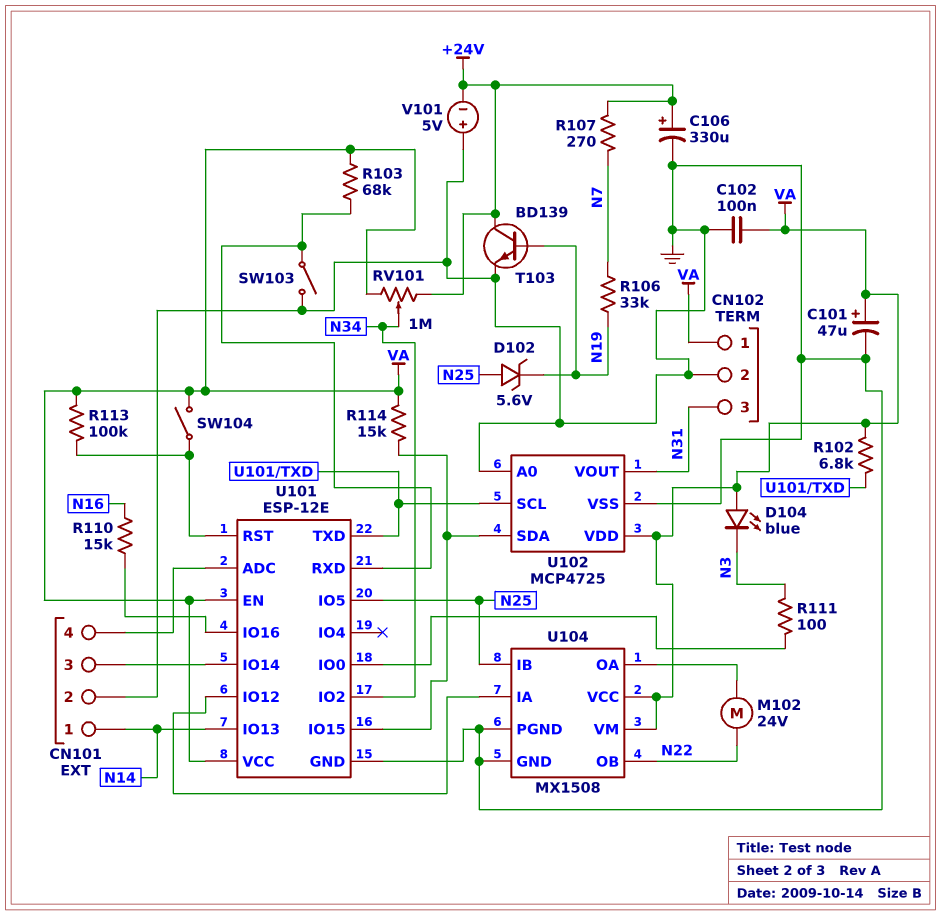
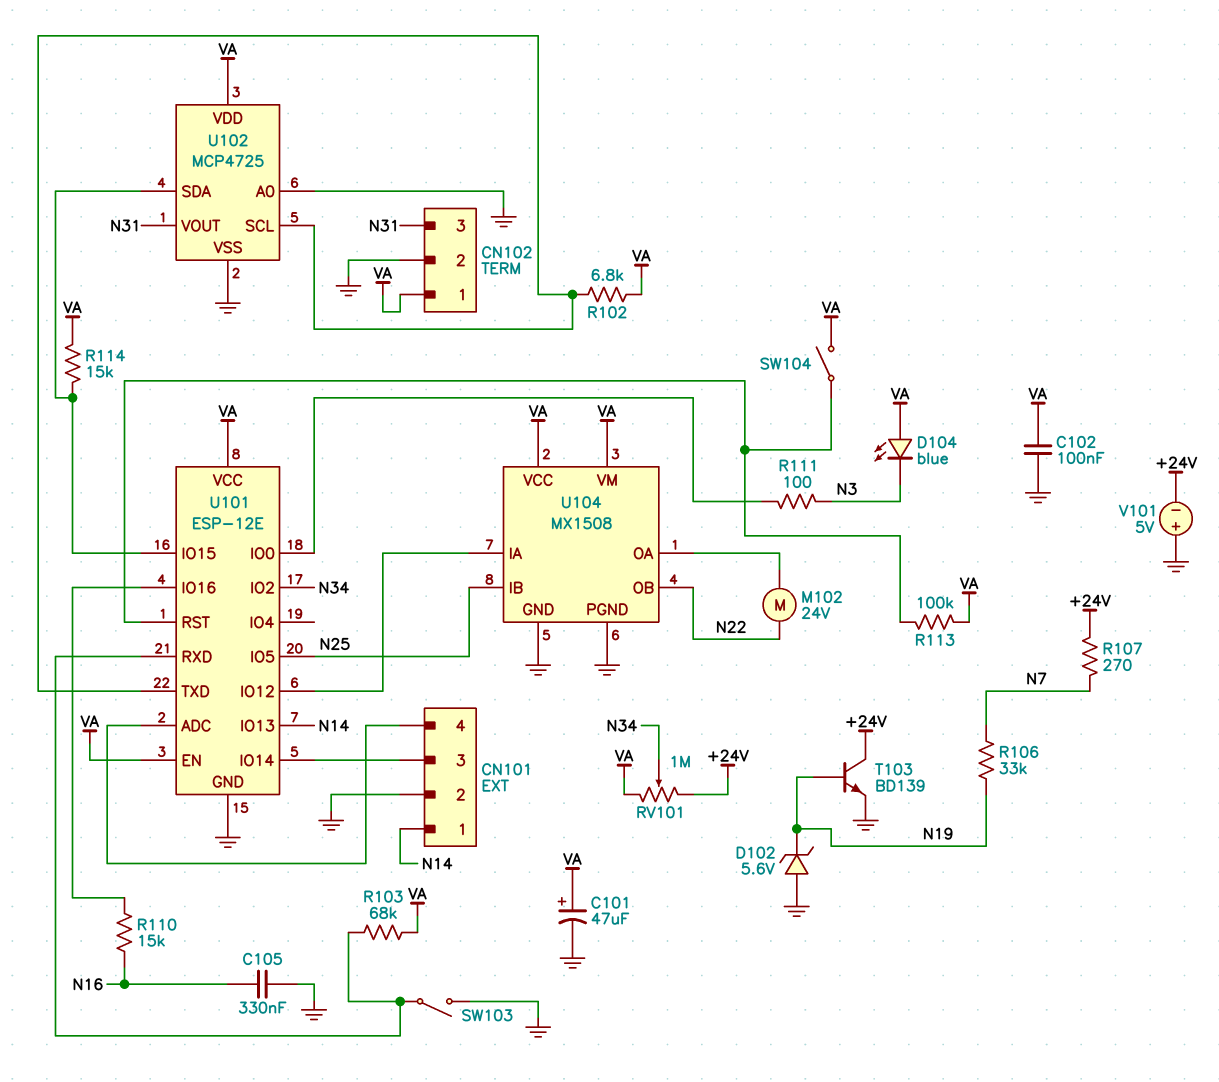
C105: none -> 330nF (GND, N16)
C106: 330uF (plus +24V, minus GND) -> none
D102: zener 5.6V (A N25, K N19) -> zener 5.6V (A GND, K N19)

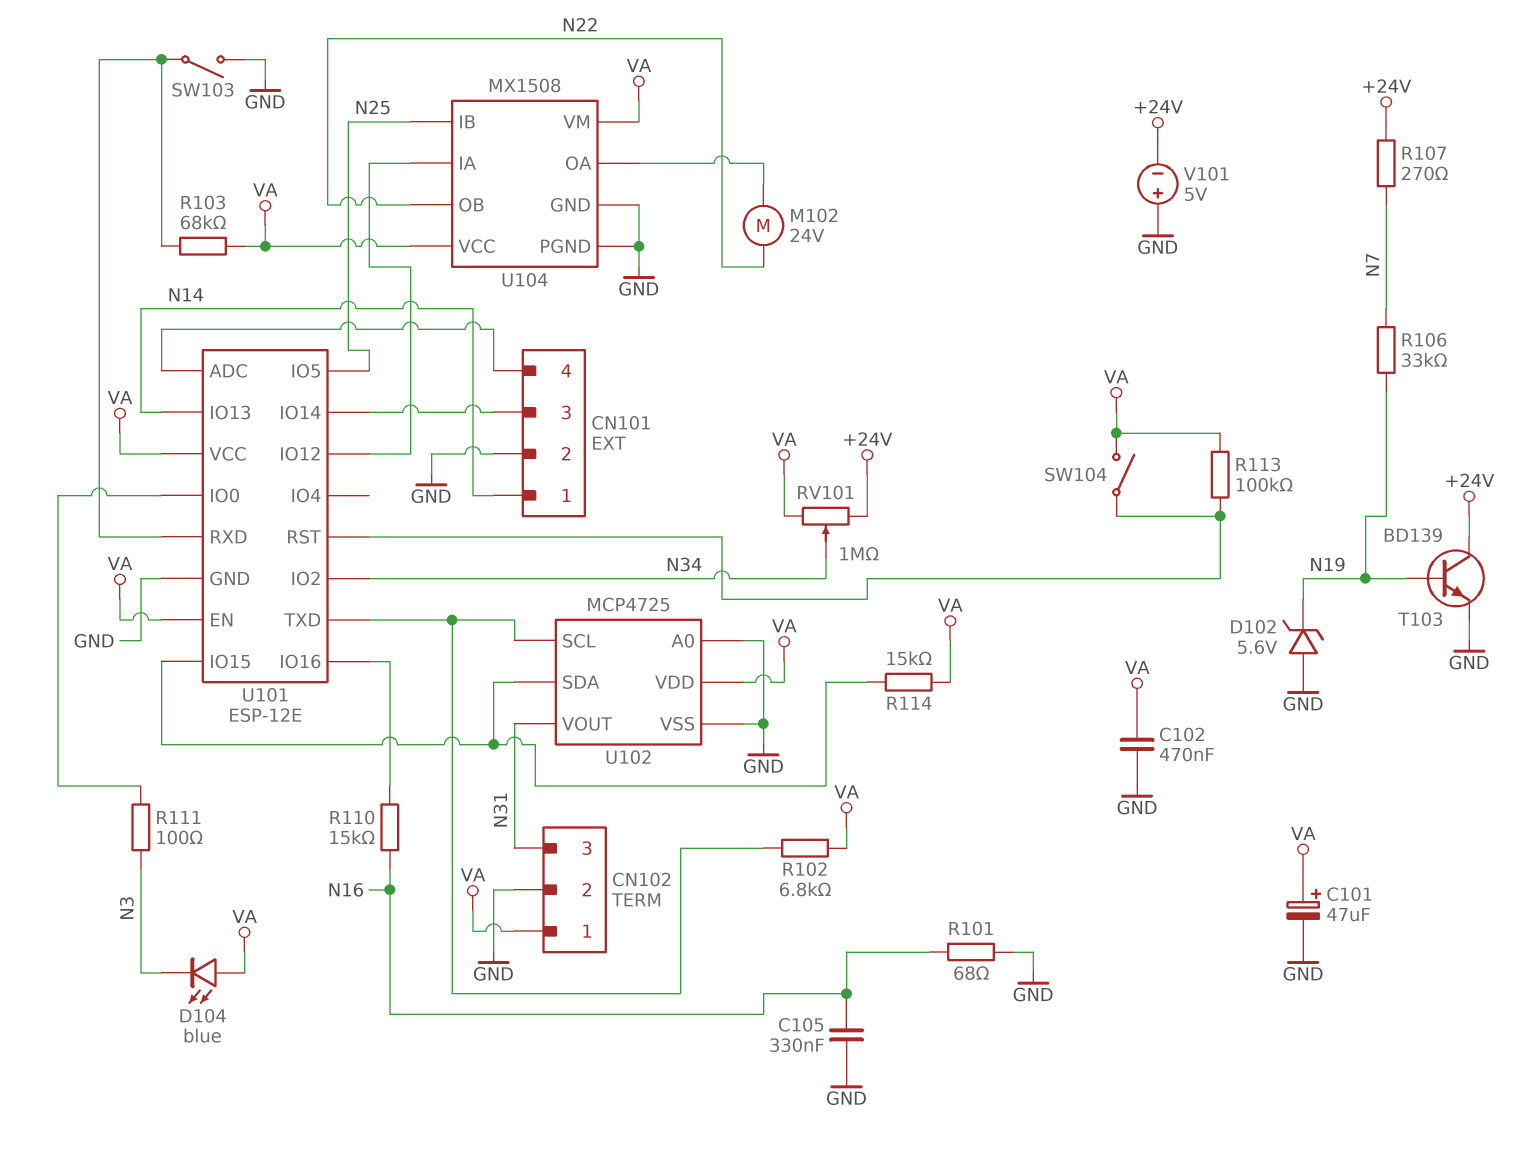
C102: 100nF (GND, VA) -> 470nF (GND, VA)
R101: none -> 68 (GND, N16)

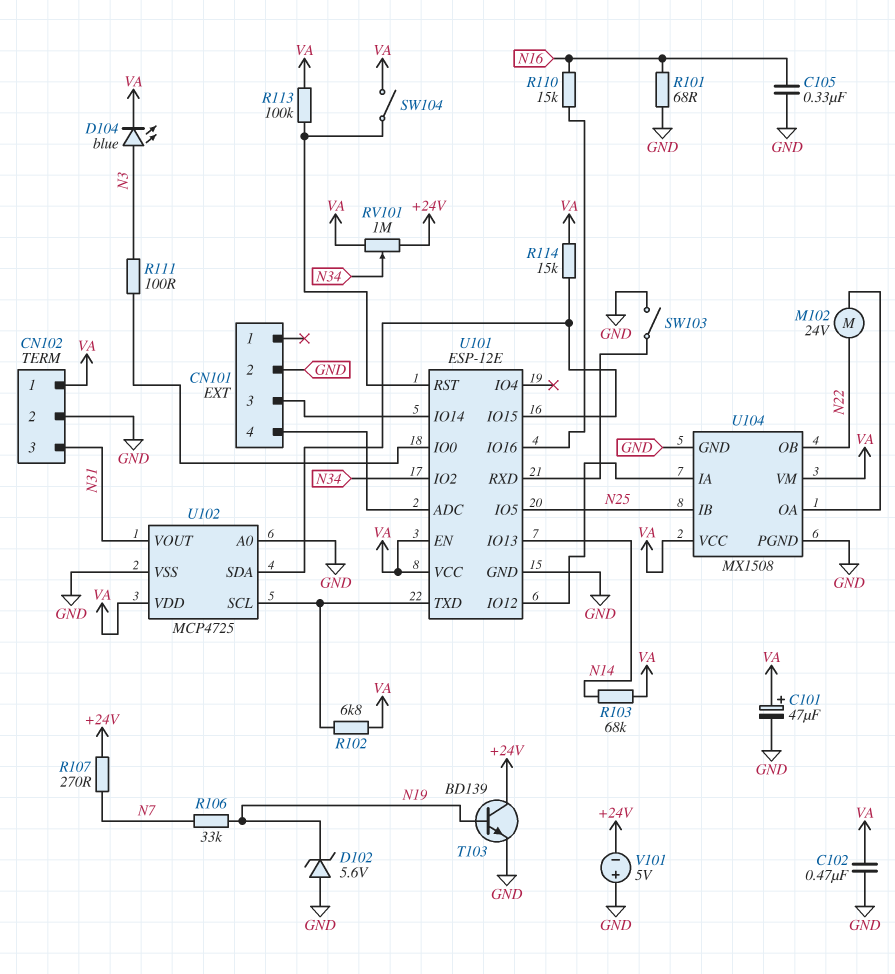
CN101 pin 1: N14 -> none
D104: LED blue (A VA, K N3) -> LED blue (A N3, K VA)
R103: 68k (U101/RXD, VA) -> 68k (N14, VA)

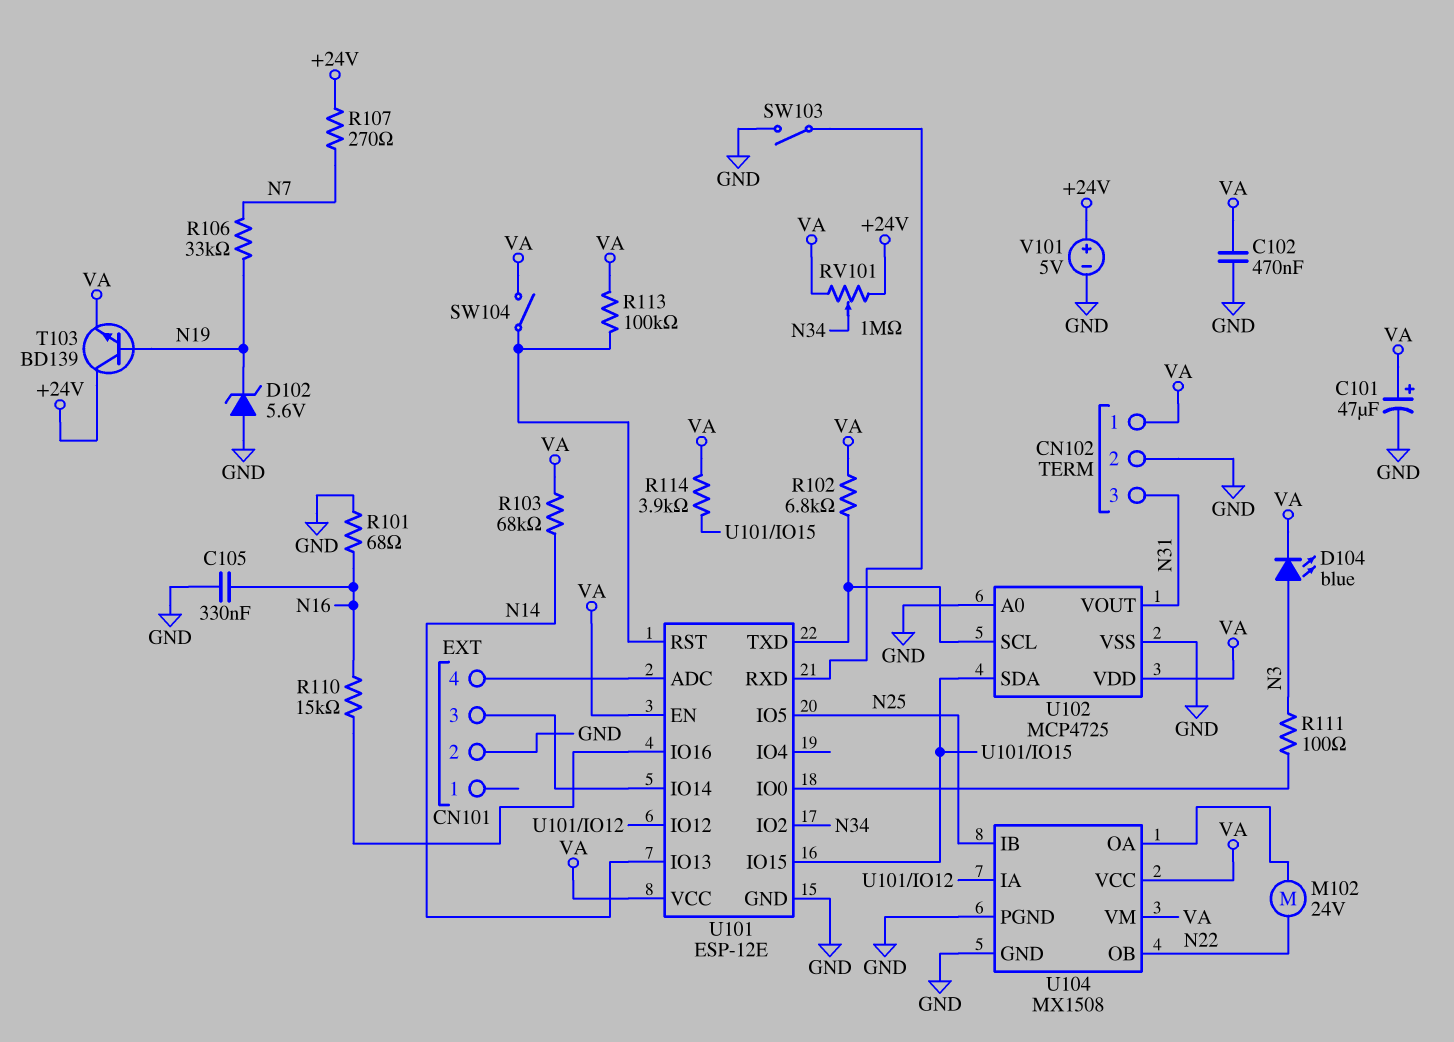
R114: 15k (U101/IO15, VA) -> 3.9k (U101/IO15, VA)
T103: NPN BD139 (B N19, C +24V, E GND) -> NPN BD139 (B N19, C +24V, E VA)
V101: 5V (plus GND, minus +24V) -> 5V (plus +24V, minus GND)

